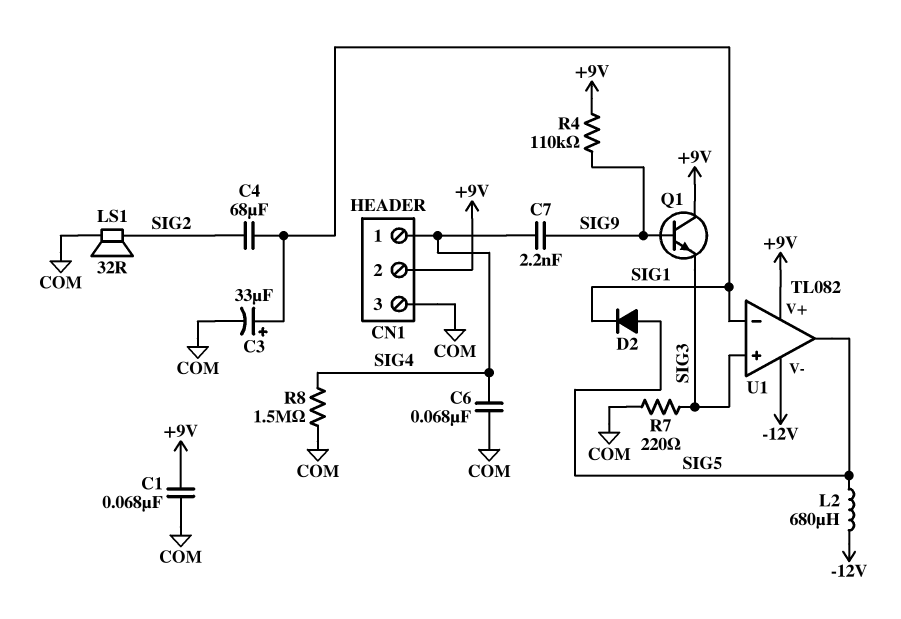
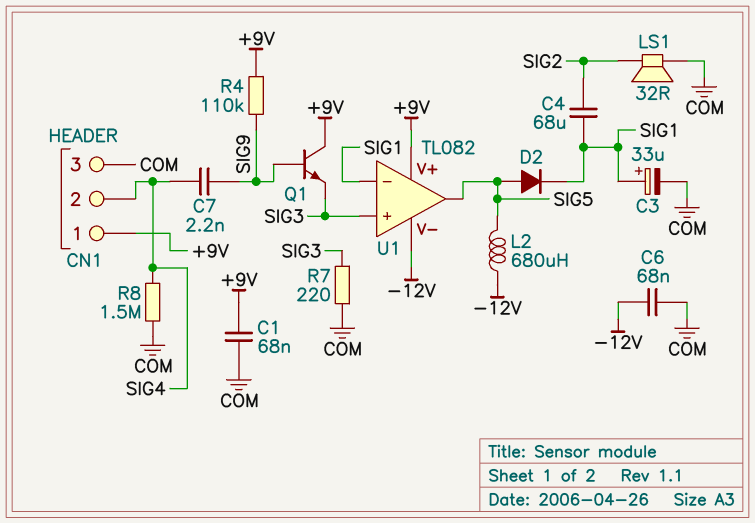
C6: 68nF (COM, SIG4) -> 68nF (-12V, COM)
CN1 pin 1: SIG4 -> +9V
CN1 pin 2: +9V -> SIG4

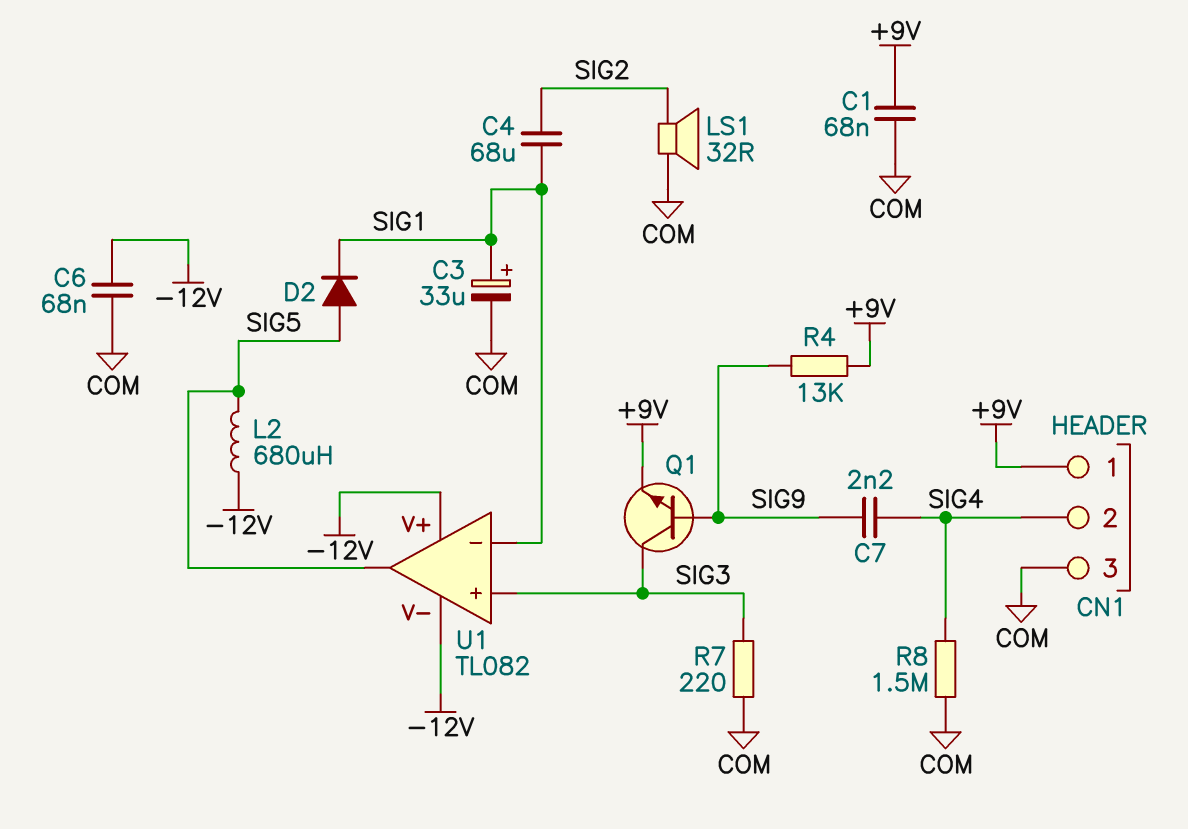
Q1: NPN (B SIG9, C +9V, E SIG3) -> NPN (B SIG9, C SIG3, E +9V)
R4: 110k (+9V, SIG9) -> 13k (+9V, SIG9)
U1 pin V+: +9V -> -12V

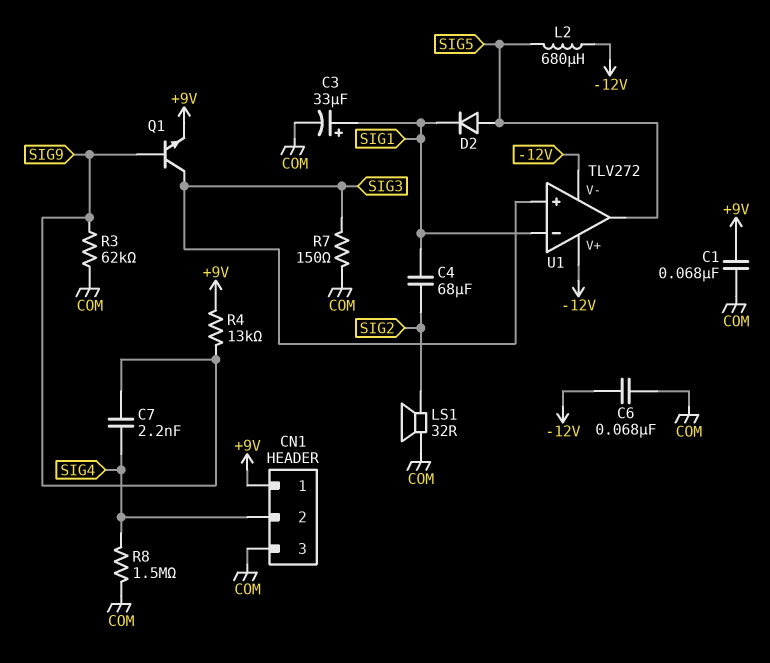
R3: none -> 62k (COM, SIG9)
R7: 220 (COM, SIG3) -> 150 (COM, SIG3)
U1: TL082 -> TLV272

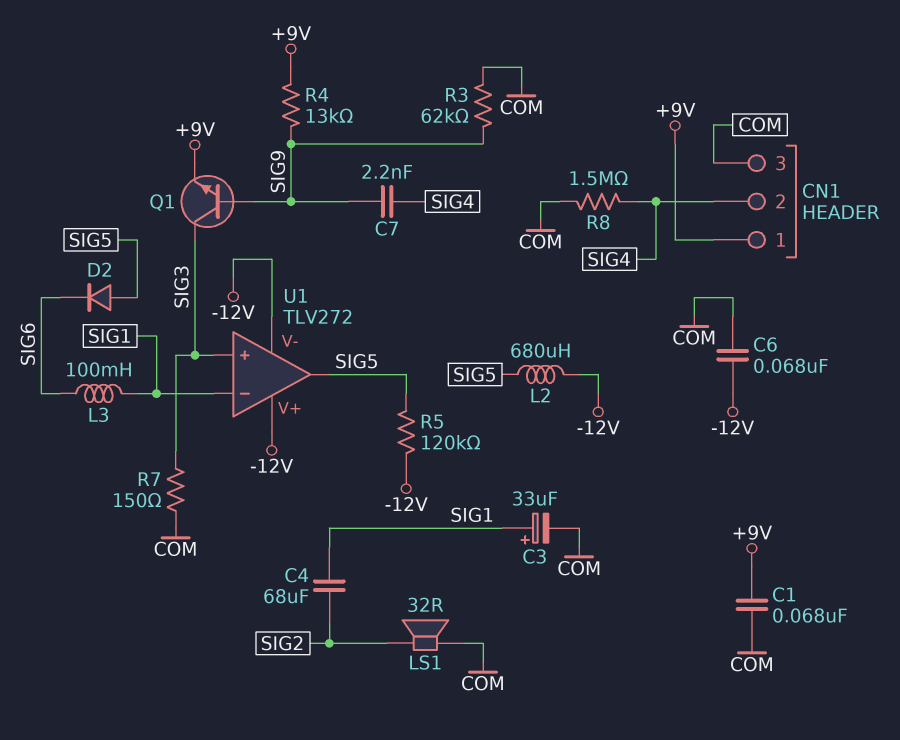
D2: diode (A SIG5, K SIG1) -> diode (A SIG5, K SIG6)
L3: none -> 100mH (SIG1, SIG6)
R5: none -> 120k (-12V, SIG5)

